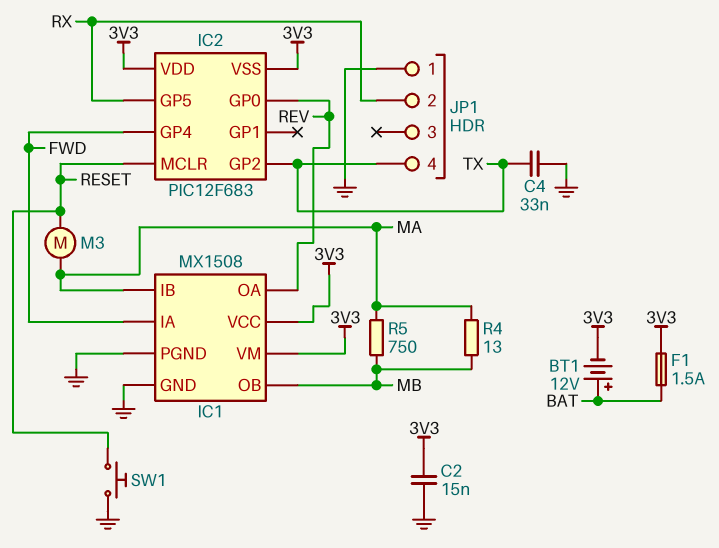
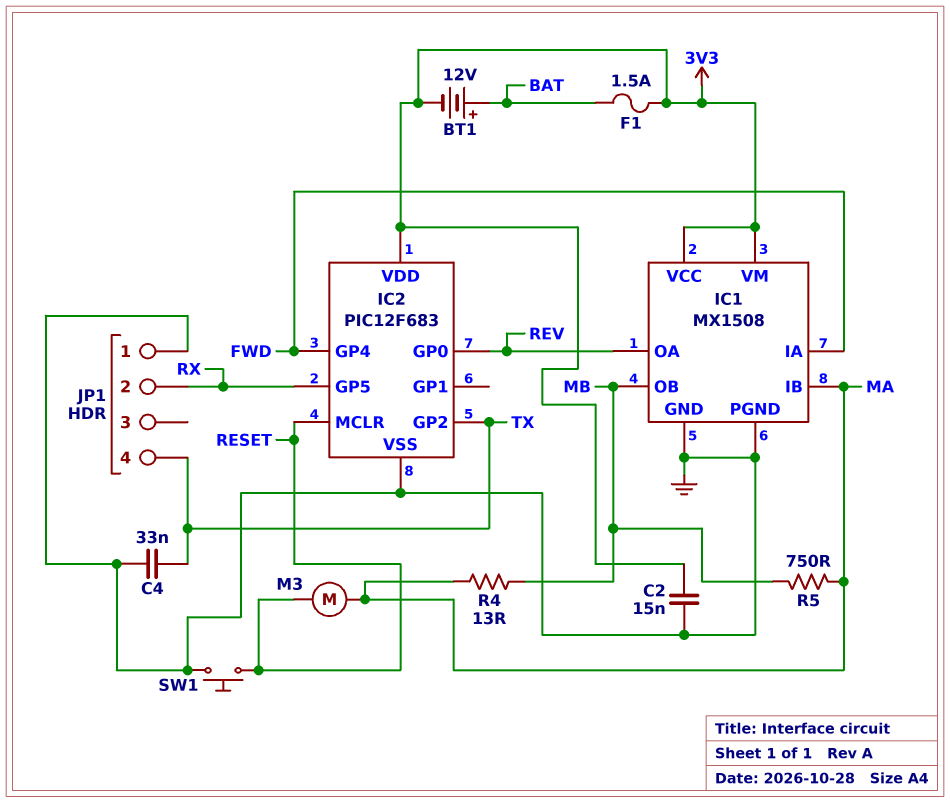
IC2 pin VSS: 3V3 -> GND

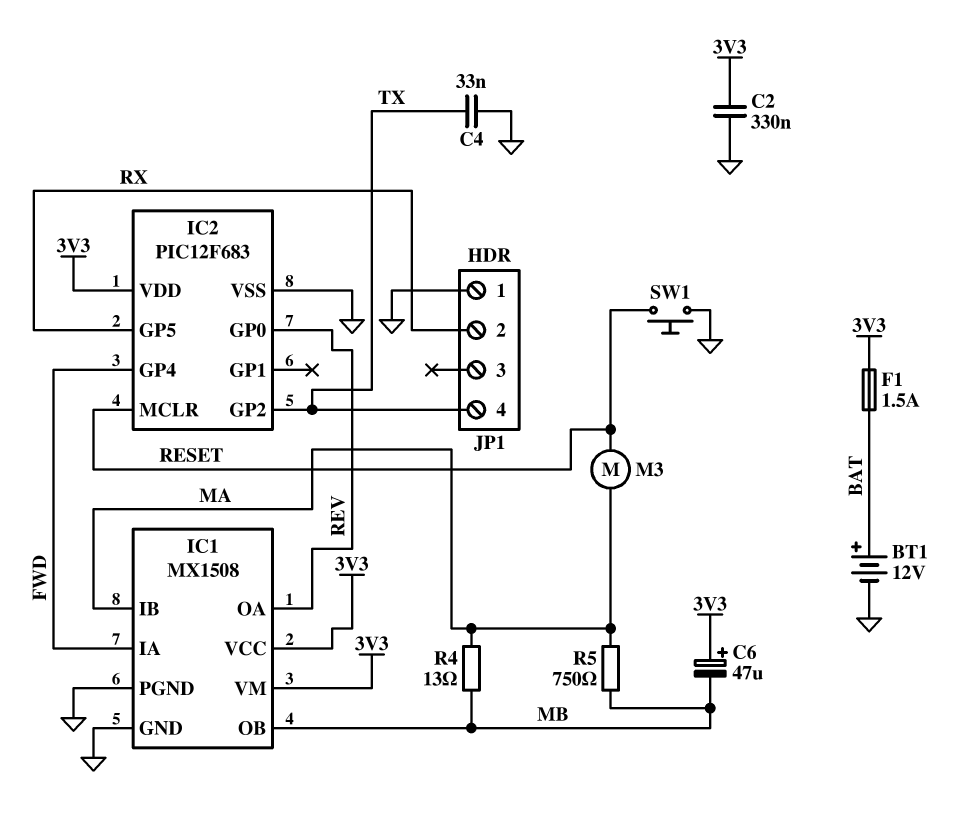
BT1: 12V (plus BAT, minus 3V3) -> 12V (plus BAT, minus GND)
C2: 15nF (3V3, GND) -> 330nF (3V3, GND)
C6: none -> 47uF (plus 3V3, minus MB)

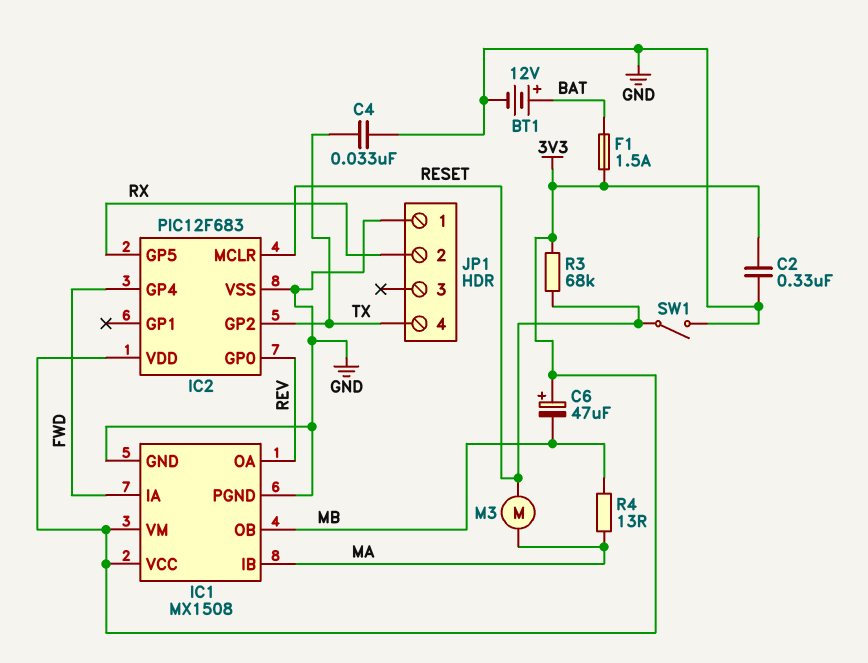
R3: none -> 68k (3V3, RESET)
R5: 750 (MA, MB) -> none
SW1: button (GND, RESET) -> switch (GND, RESET)

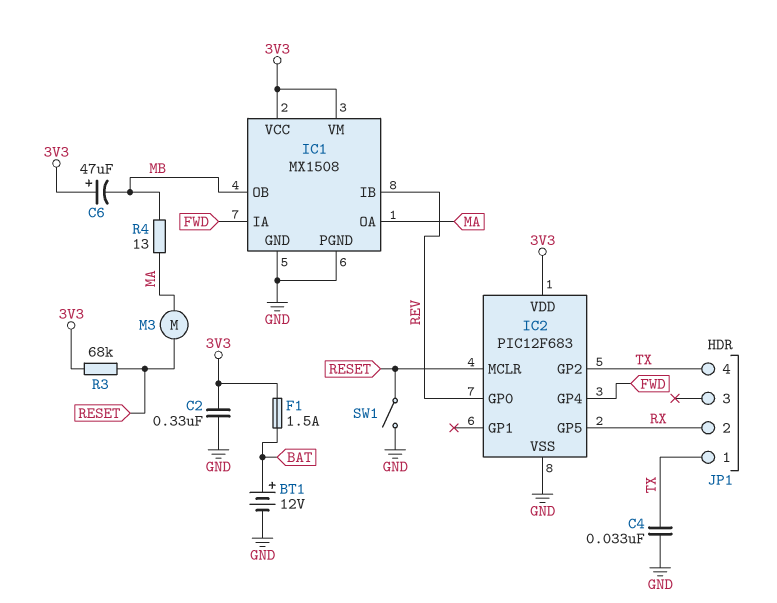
IC1 pin IB: MA -> REV
IC1 pin OA: REV -> MA
JP1 pin 1: GND -> TX

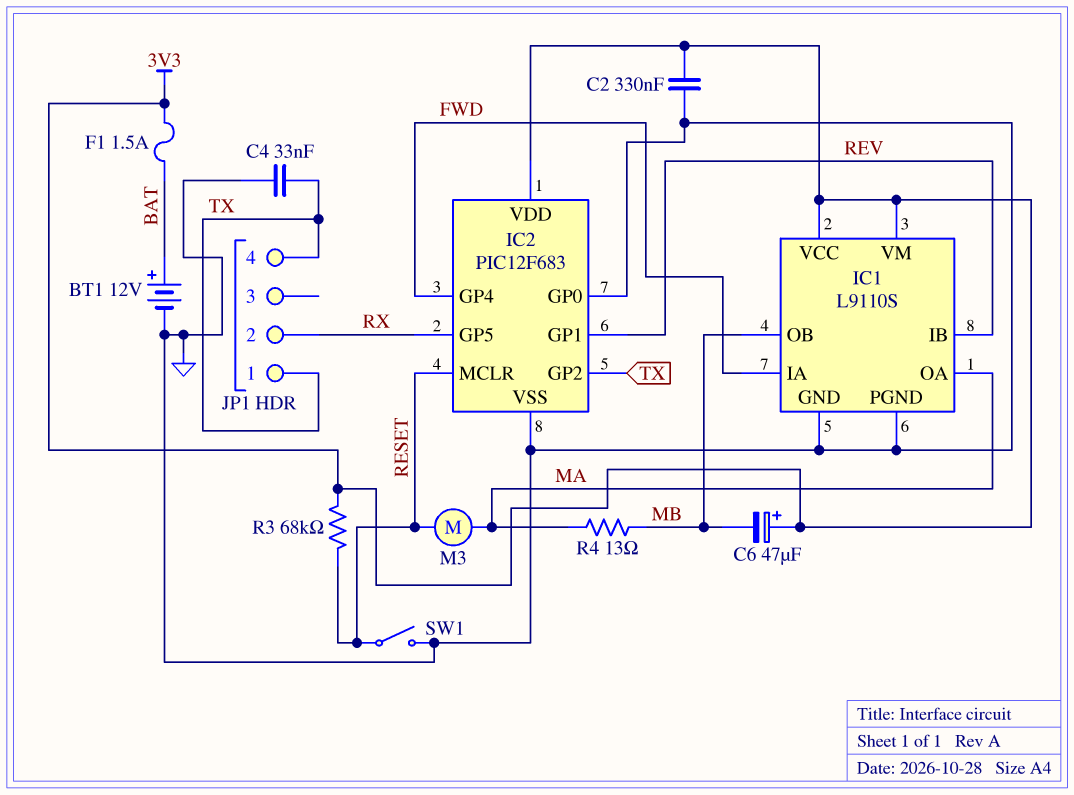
IC1: MX1508 -> L9110S
IC2 pin GP0: REV -> GND
IC2 pin GP1: none -> REV

